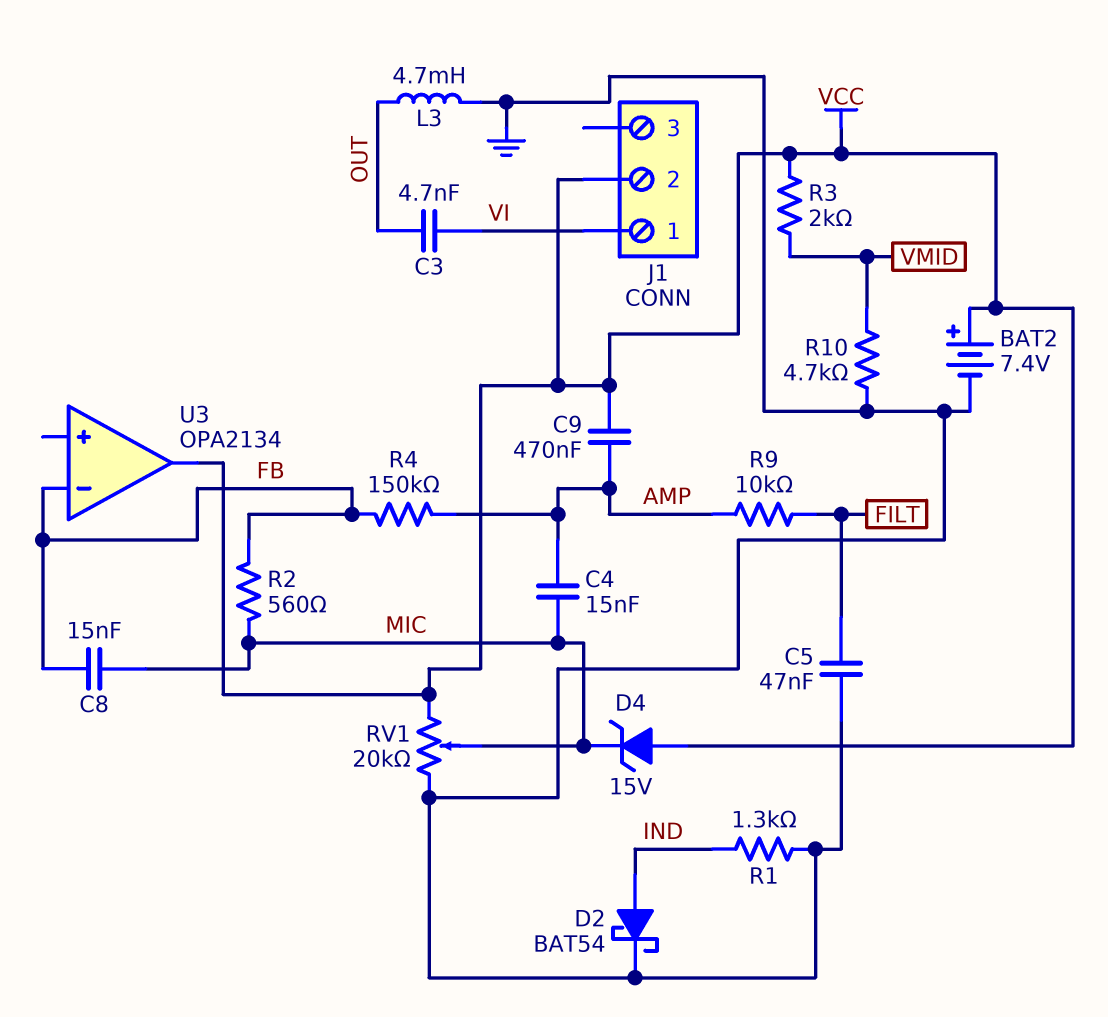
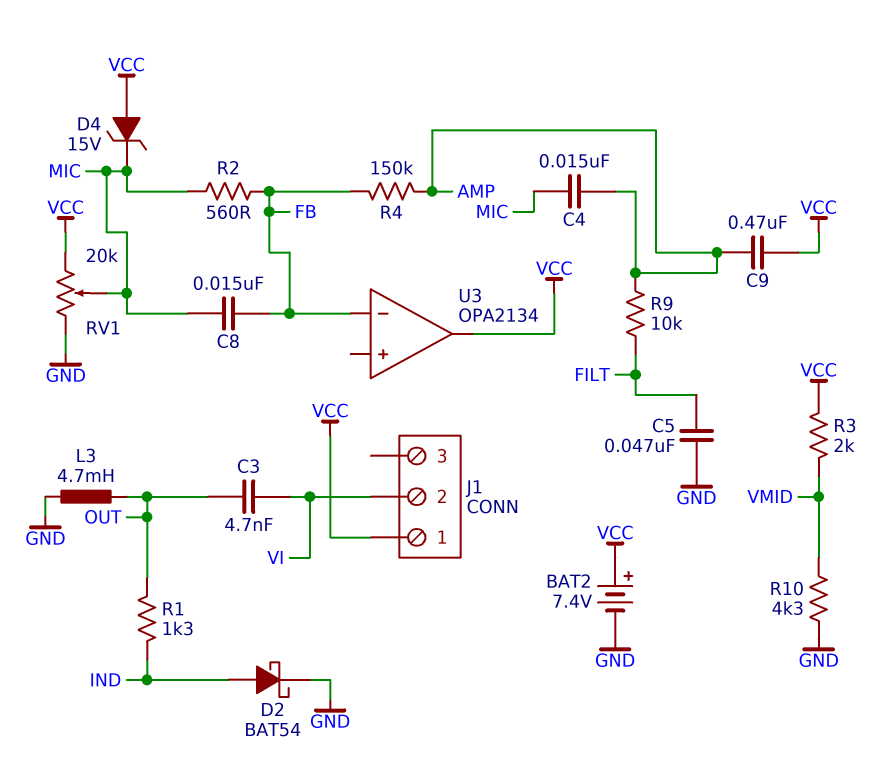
J1 pin 1: VI -> VCC
J1 pin 2: VCC -> VI
R1: 1.3k (GND, IND) -> 1.3k (IND, OUT)
R10: 4.7k (GND, VMID) -> 4.3k (GND, VMID)

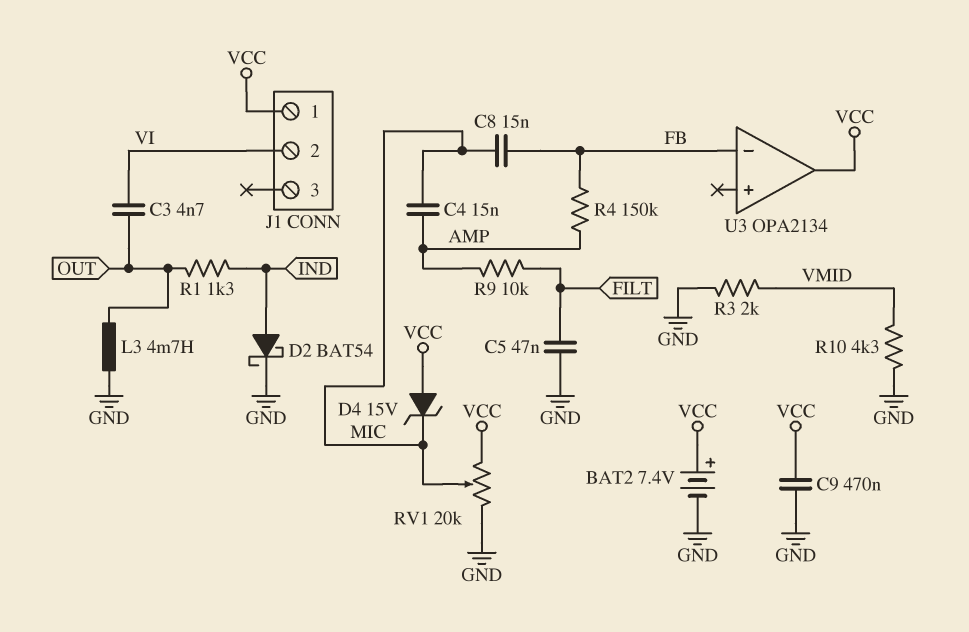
C9: 470nF (AMP, VCC) -> 470nF (GND, VCC)
R2: 560 (FB, MIC) -> none
R3: 2k (VCC, VMID) -> 2k (GND, VMID)

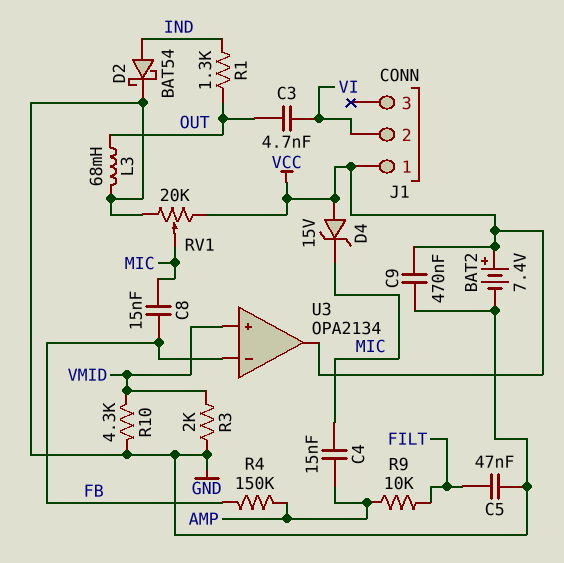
L3: 4.7mH (GND, OUT) -> 68mH (GND, OUT)
U3 pin in+: none -> VMID

